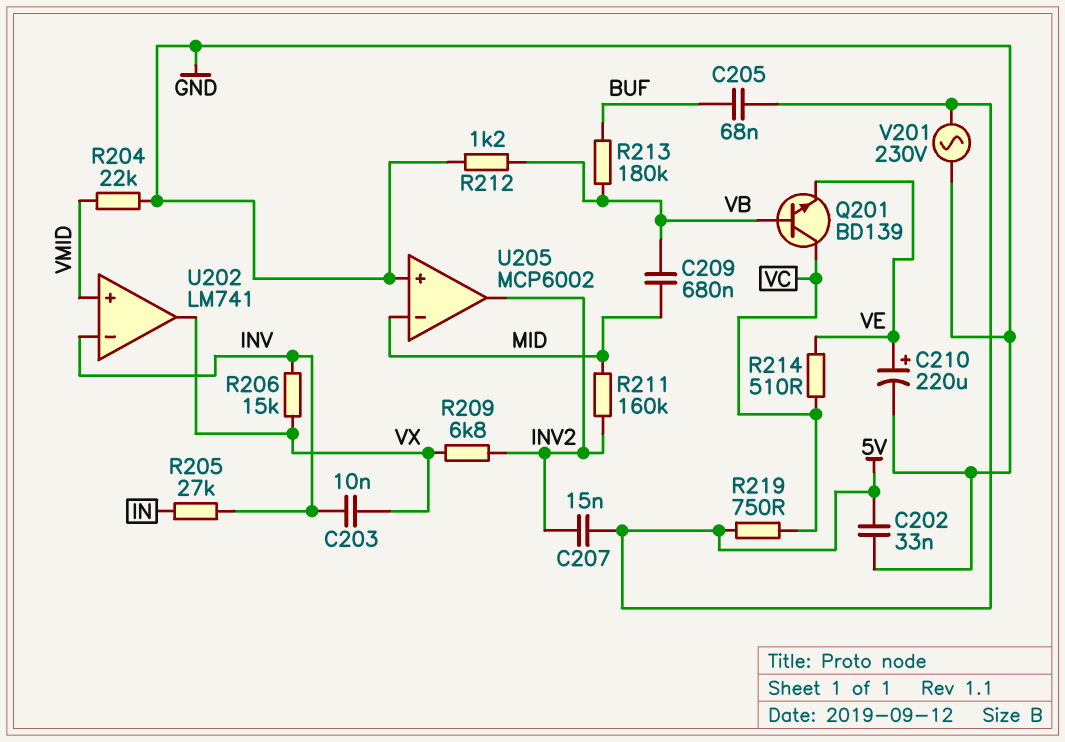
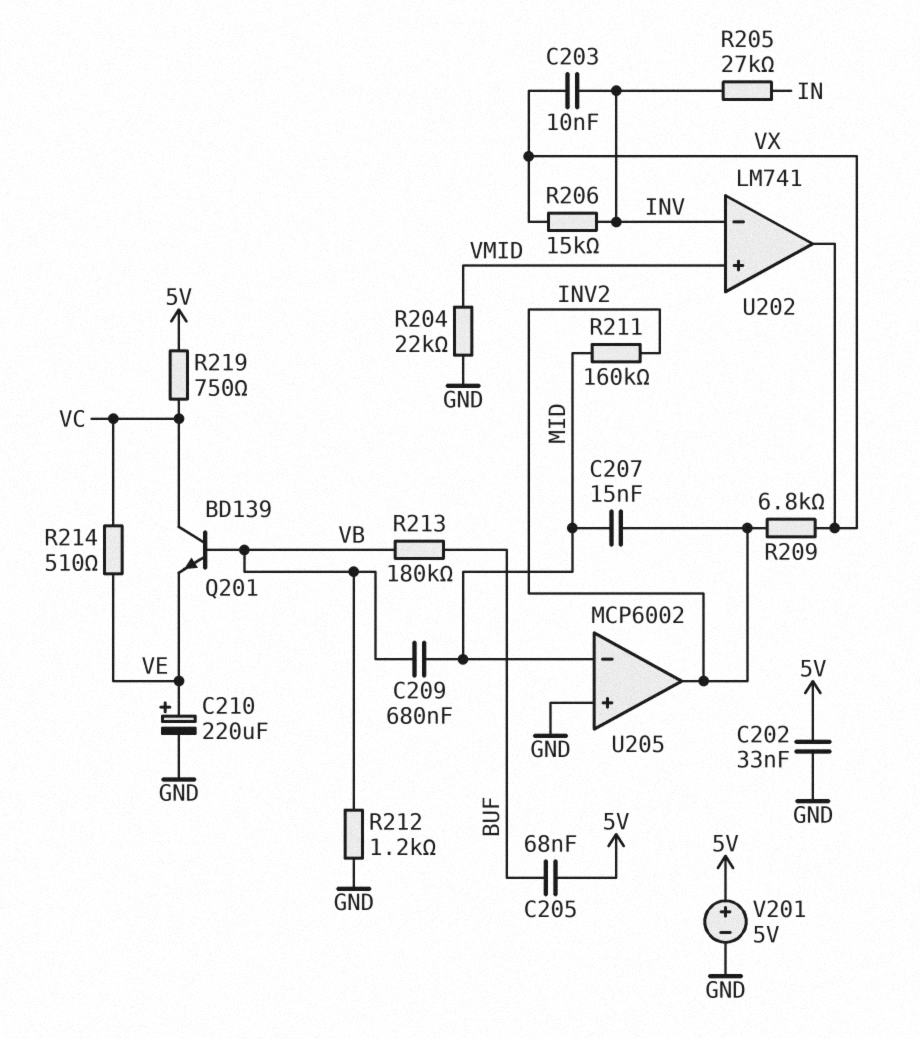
C207: 15nF (5V, INV2) -> 15nF (INV2, MID)
V201: AC 230V (5V, GND) -> 5V (plus 5V, minus GND)

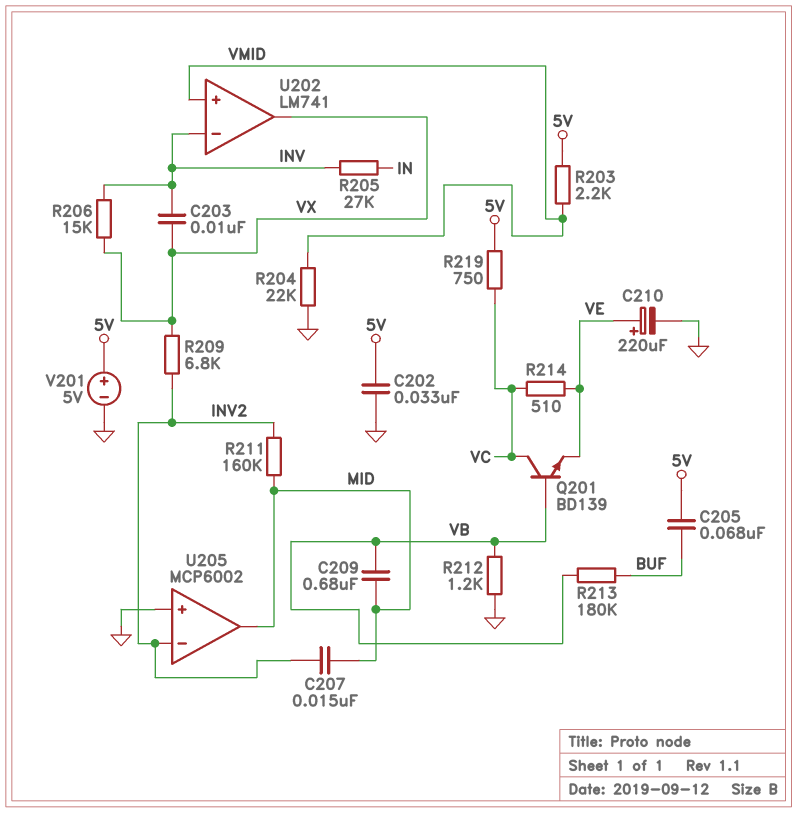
R203: none -> 2.2k (5V, VMID)
U205 pin in-: MID -> INV2
U205 pin out: INV2 -> MID

